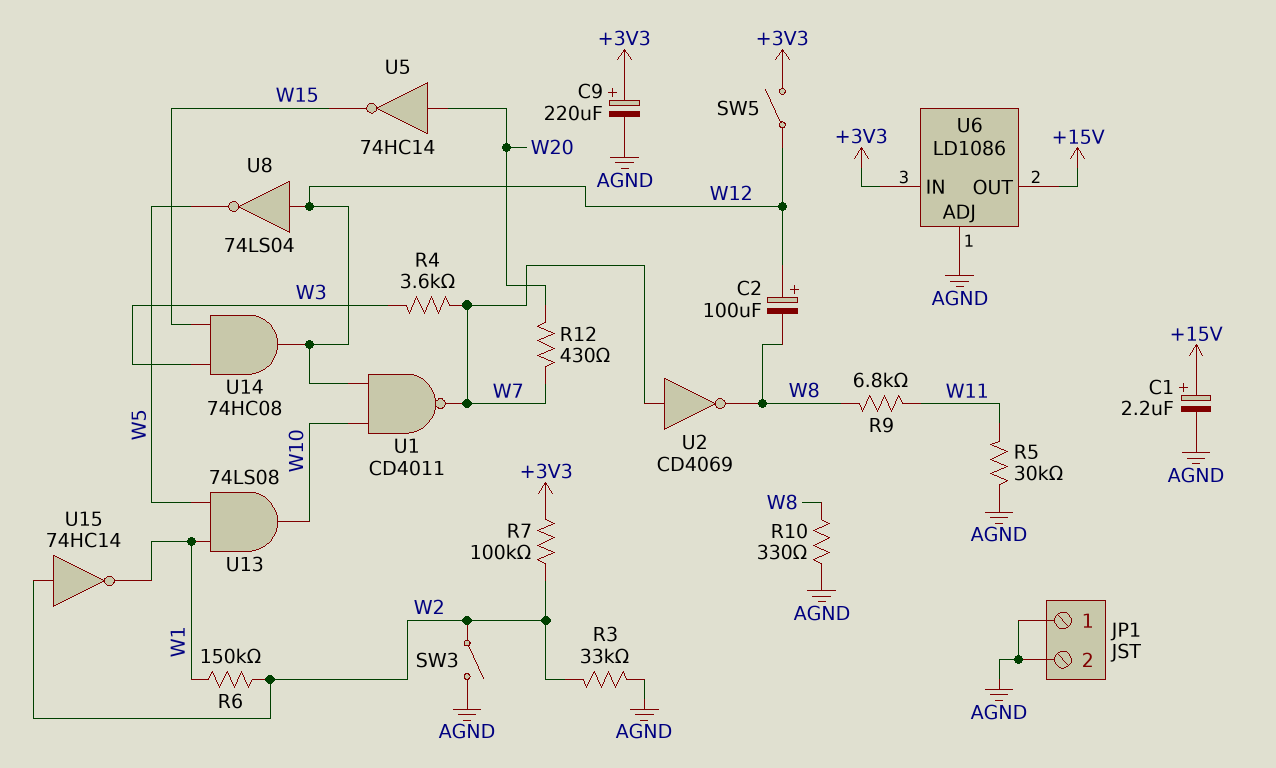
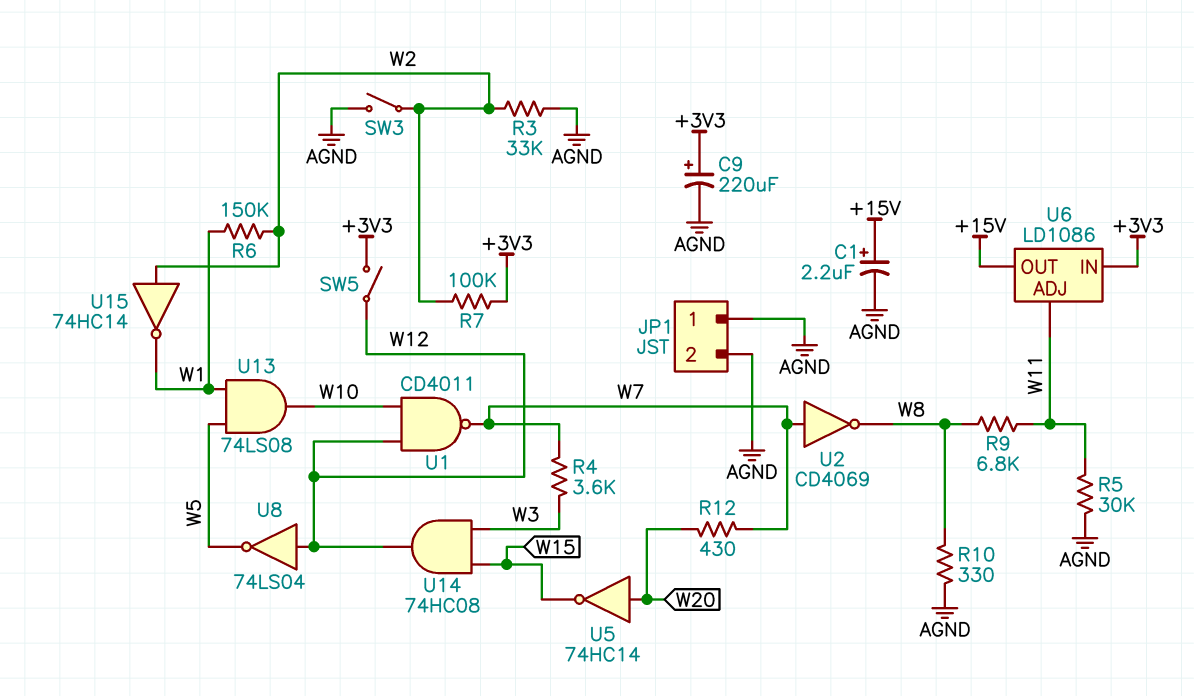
C2: 100uF (plus W12, minus W8) -> none
U6 pin ADJ: AGND -> W11

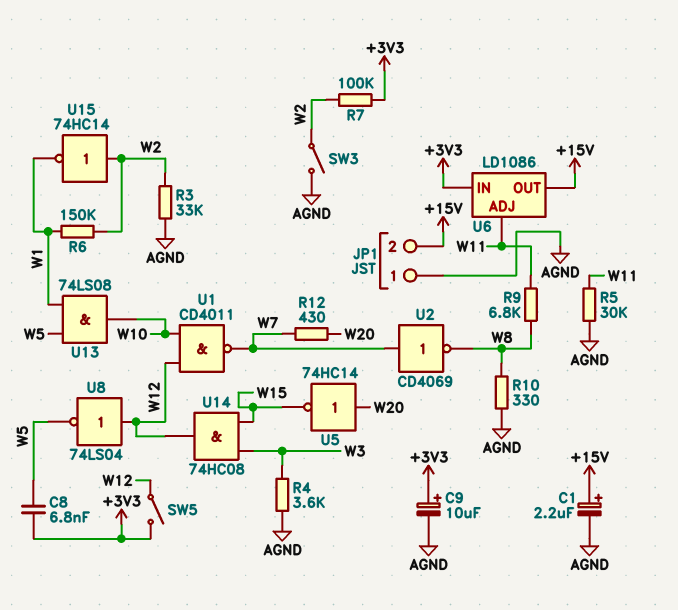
C8: none -> 6.8nF (+3V3, W5)
C9: 220uF (plus +3V3, minus AGND) -> 10uF (plus +3V3, minus AGND)
JP1 pin 2: AGND -> +15V
R4: 3.6k (W3, W7) -> 3.6k (AGND, W3)

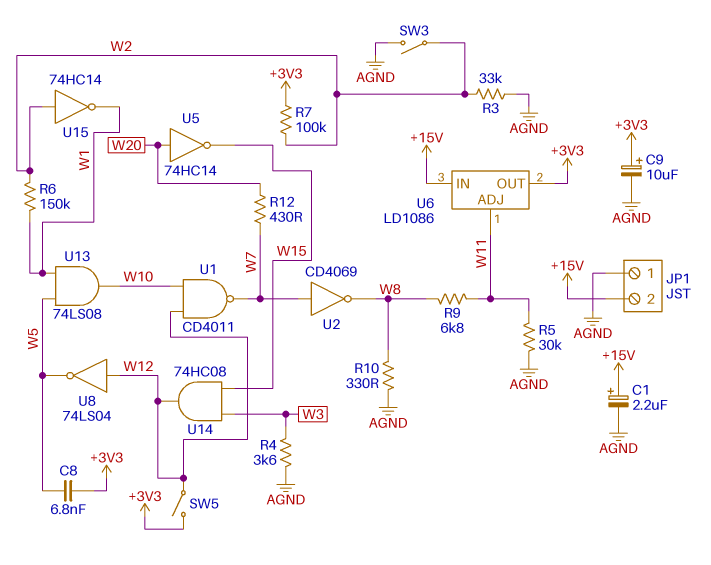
U6 pin IN: +3V3 -> +15V
U6 pin OUT: +15V -> +3V3

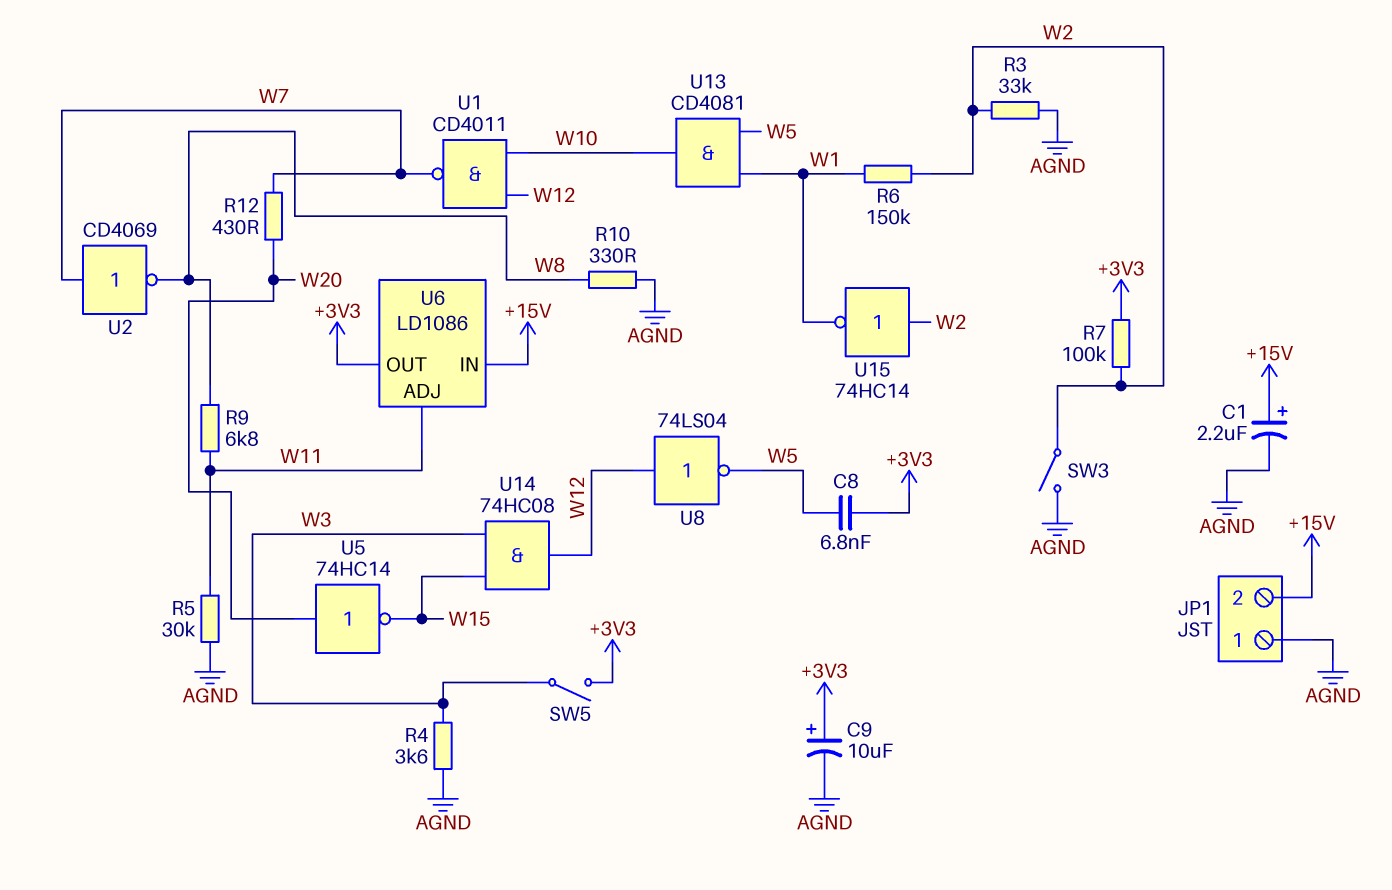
SW5: switch (+3V3, W12) -> switch (+3V3, W3)
U13: AND 74LS08 (in W1, in W5, out W10) -> AND CD4081 (in W1, in W5, out W10)

